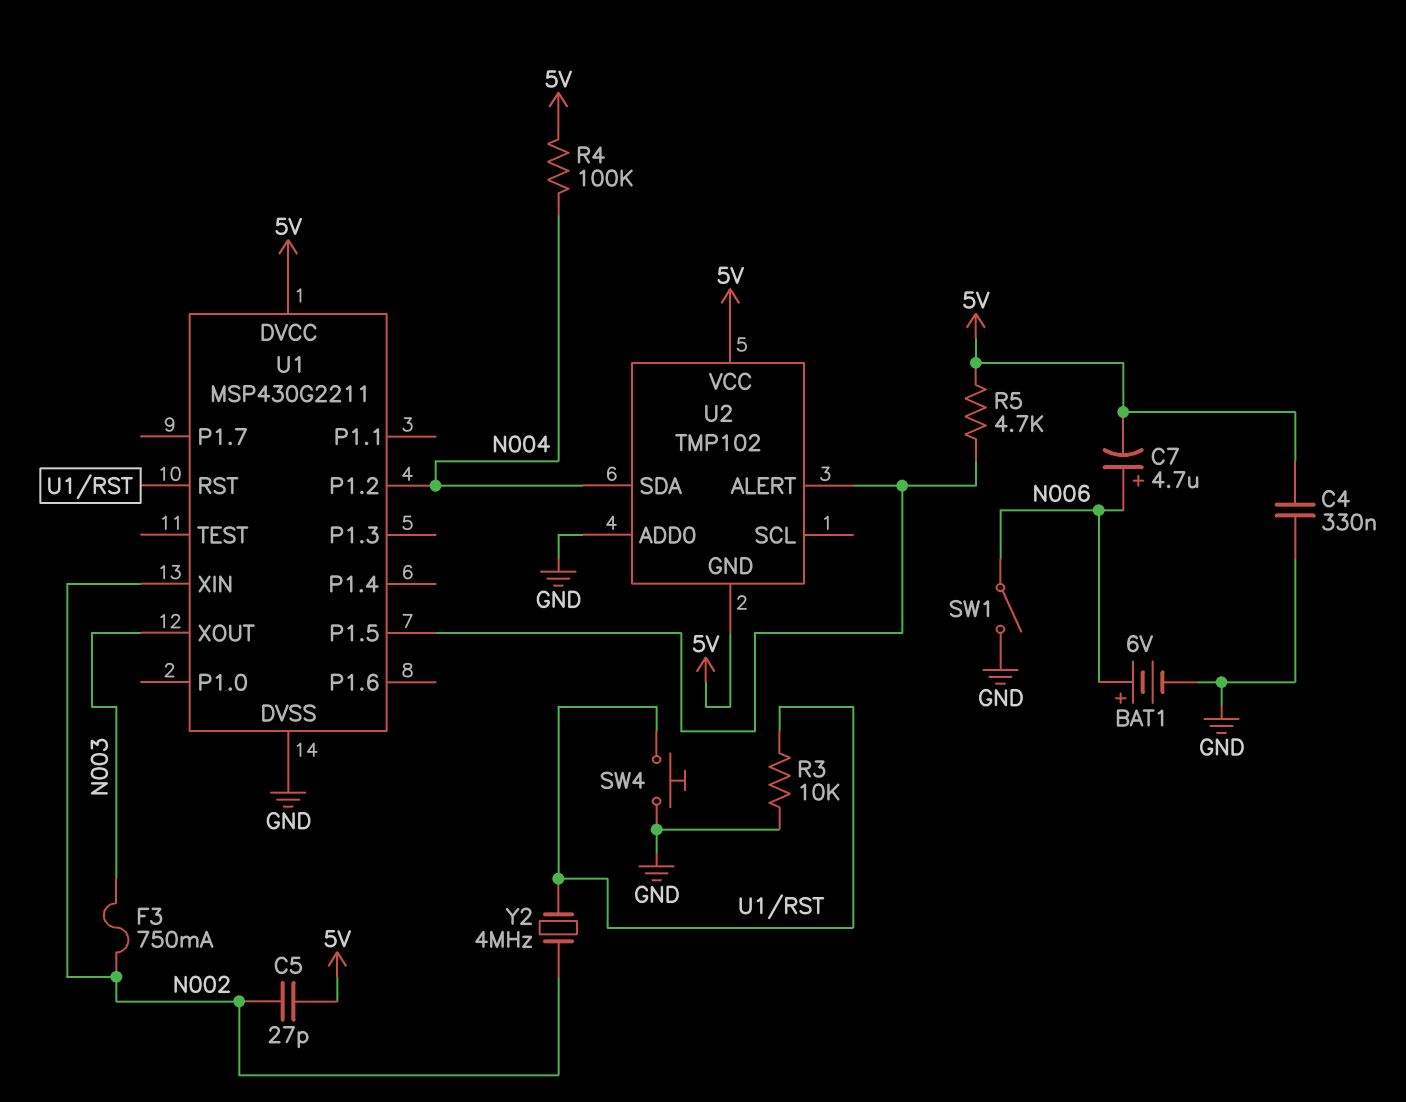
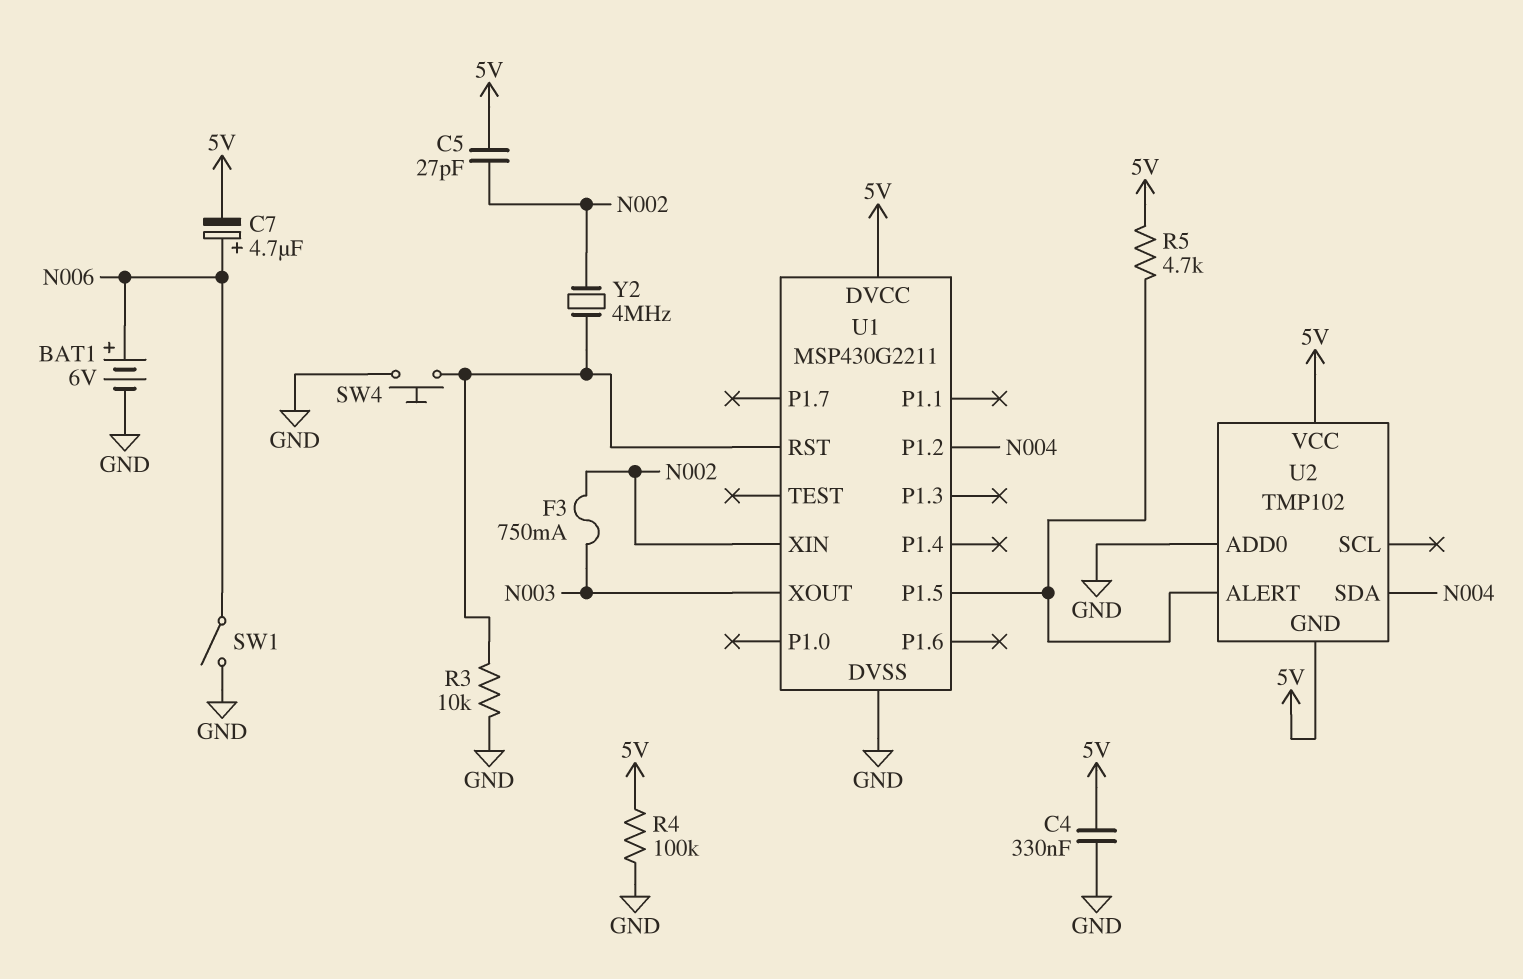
R4: 100k (5V, N004) -> 100k (5V, GND)

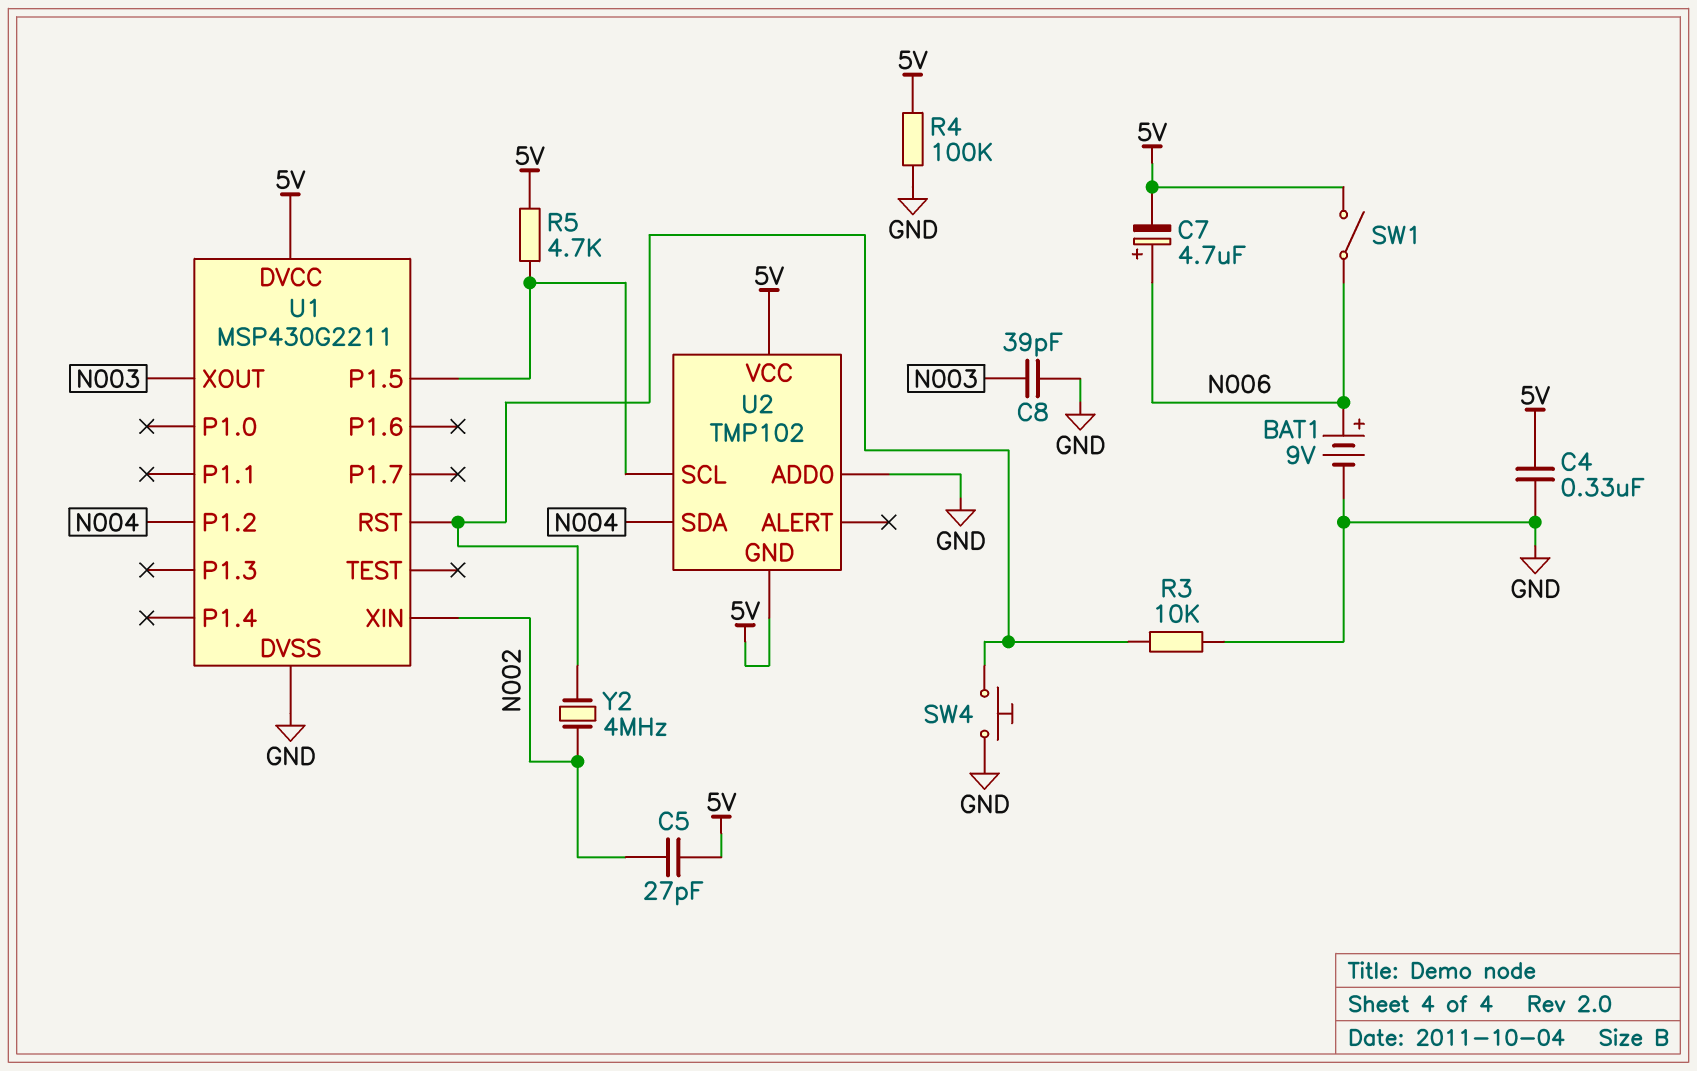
BAT1: 6V (plus N006, minus GND) -> 9V (plus N006, minus GND)
C8: none -> 39pF (GND, N003)
F3: 750mA (N002, N003) -> none
SW1: switch (GND, N006) -> switch (5V, N006)
U2 pin ALERT: U1/P1.5 -> none
U2 pin SCL: none -> U1/P1.5

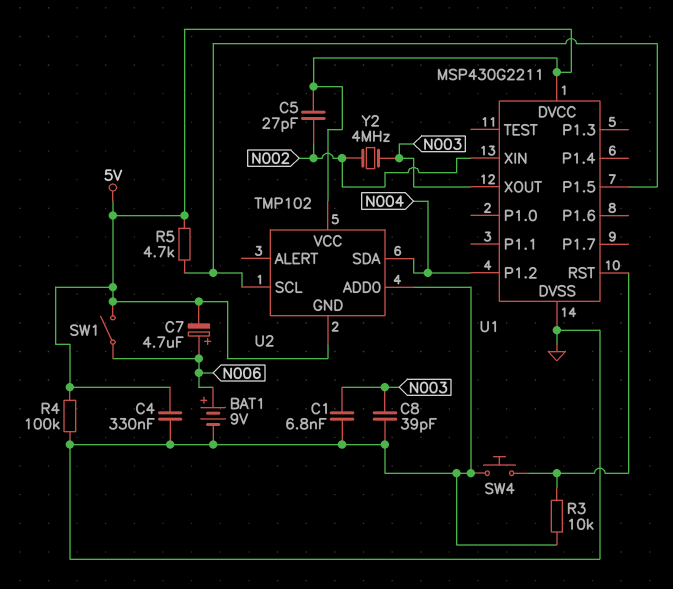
C1: none -> 6.8nF (GND, N003)
Y2: 4MHz (N002, U1/RST) -> 4MHz (N002, N003)

